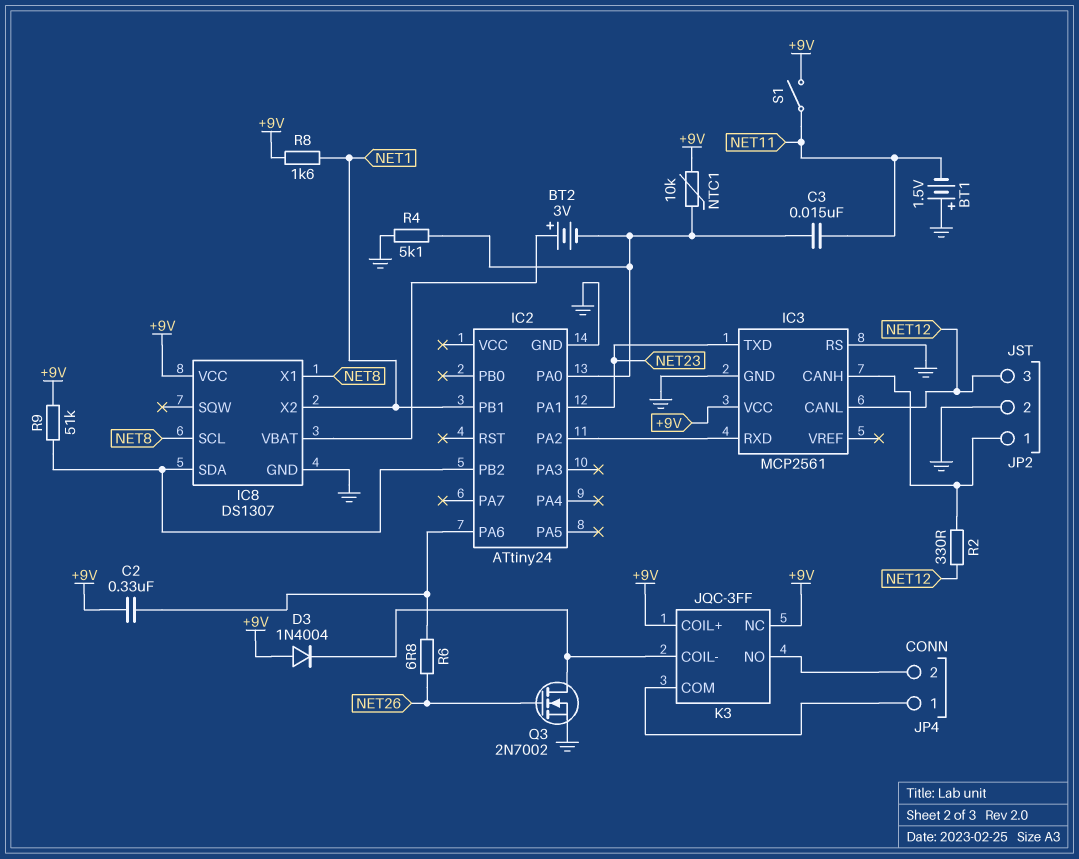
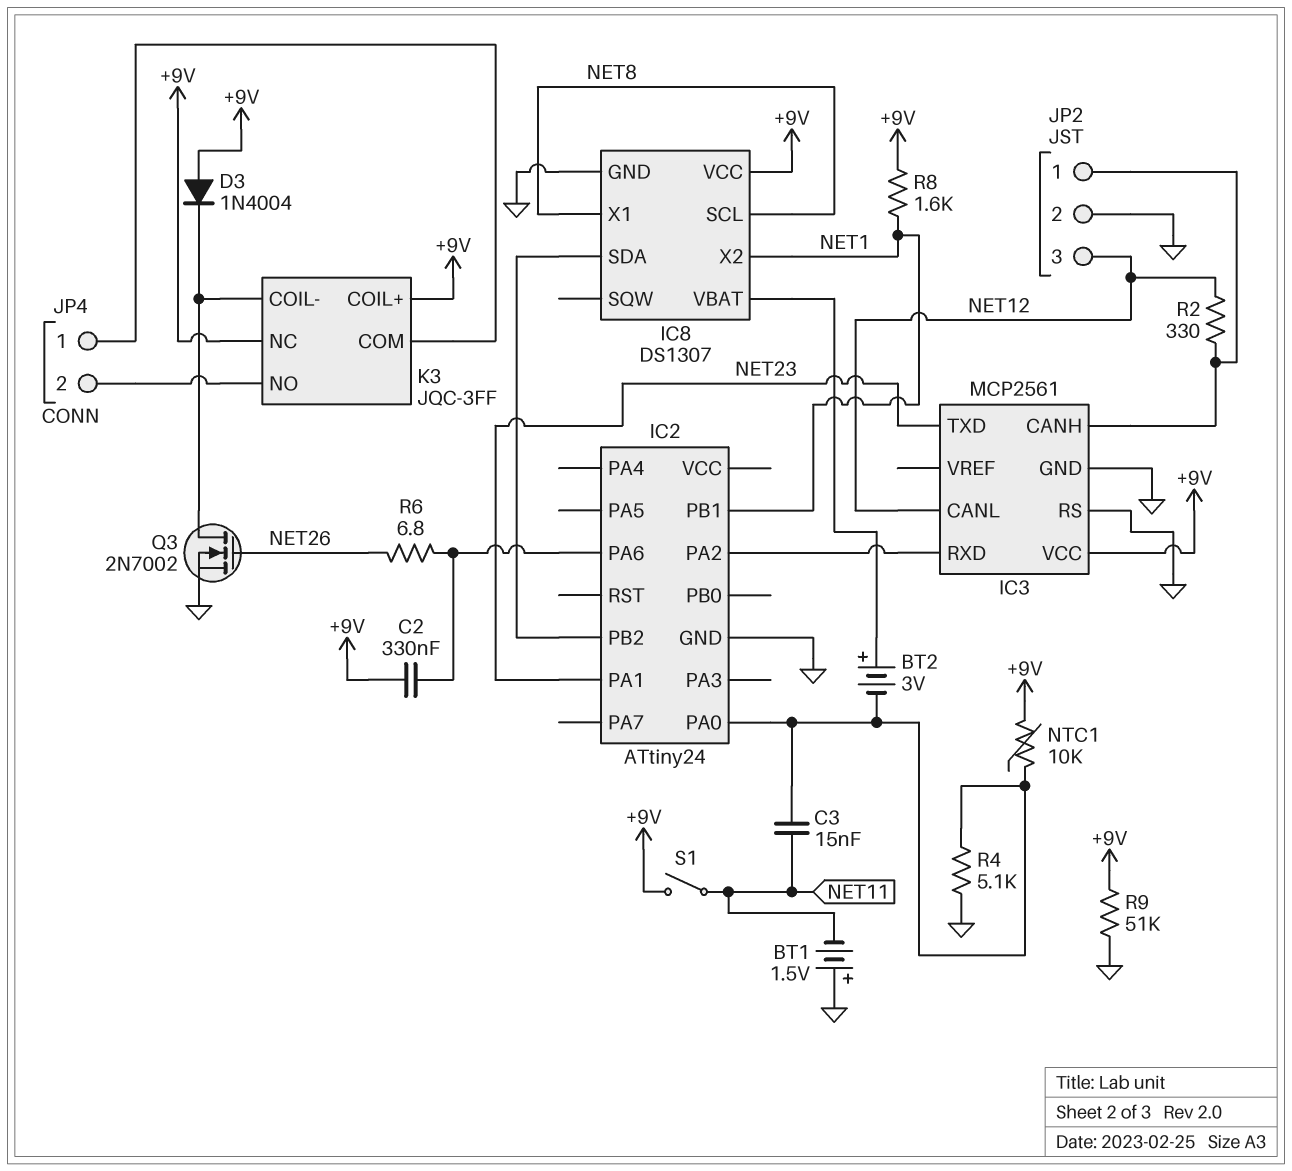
R9: 51k (+9V, IC2/PB2) -> 51k (+9V, GND)

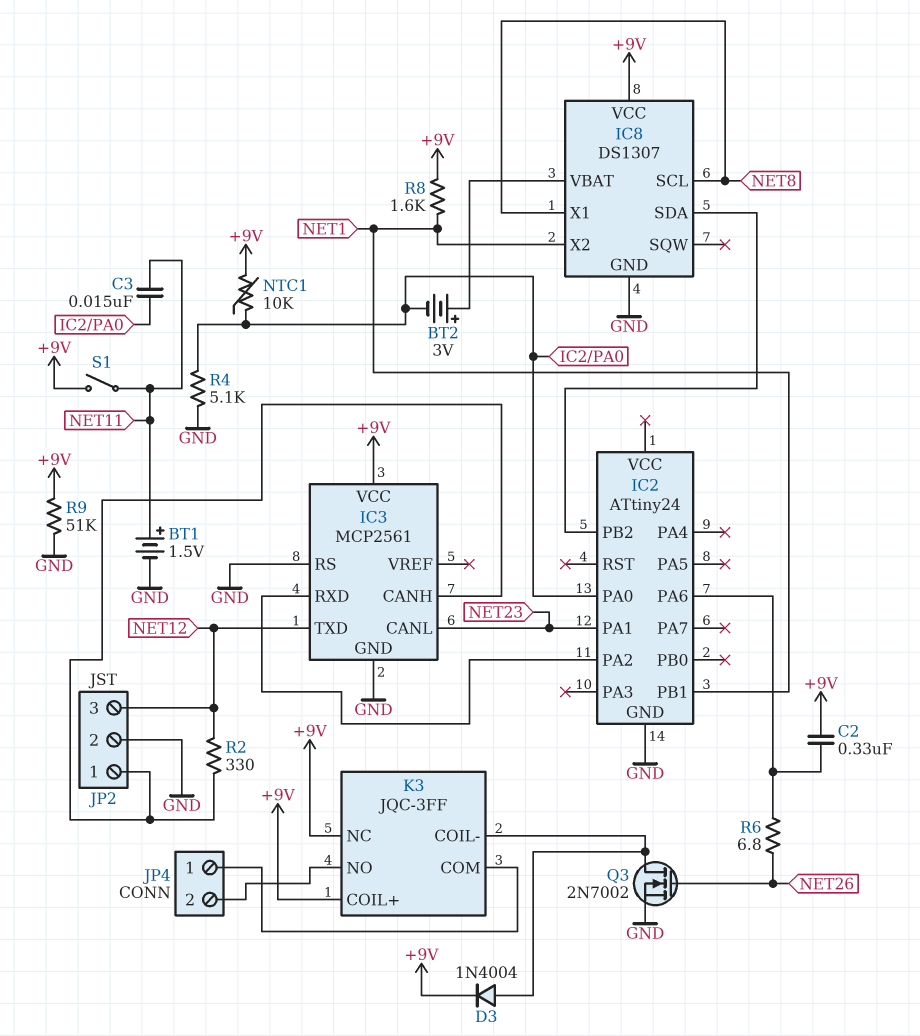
BT1: 1.5V (plus GND, minus NET11) -> 1.5V (plus NET11, minus GND)
D3: diode 1N4004 (A +9V, K K3/COIL-) -> diode 1N4004 (A K3/COIL-, K +9V)
IC3 pin CANL: NET12 -> NET23
IC3 pin TXD: NET23 -> NET12

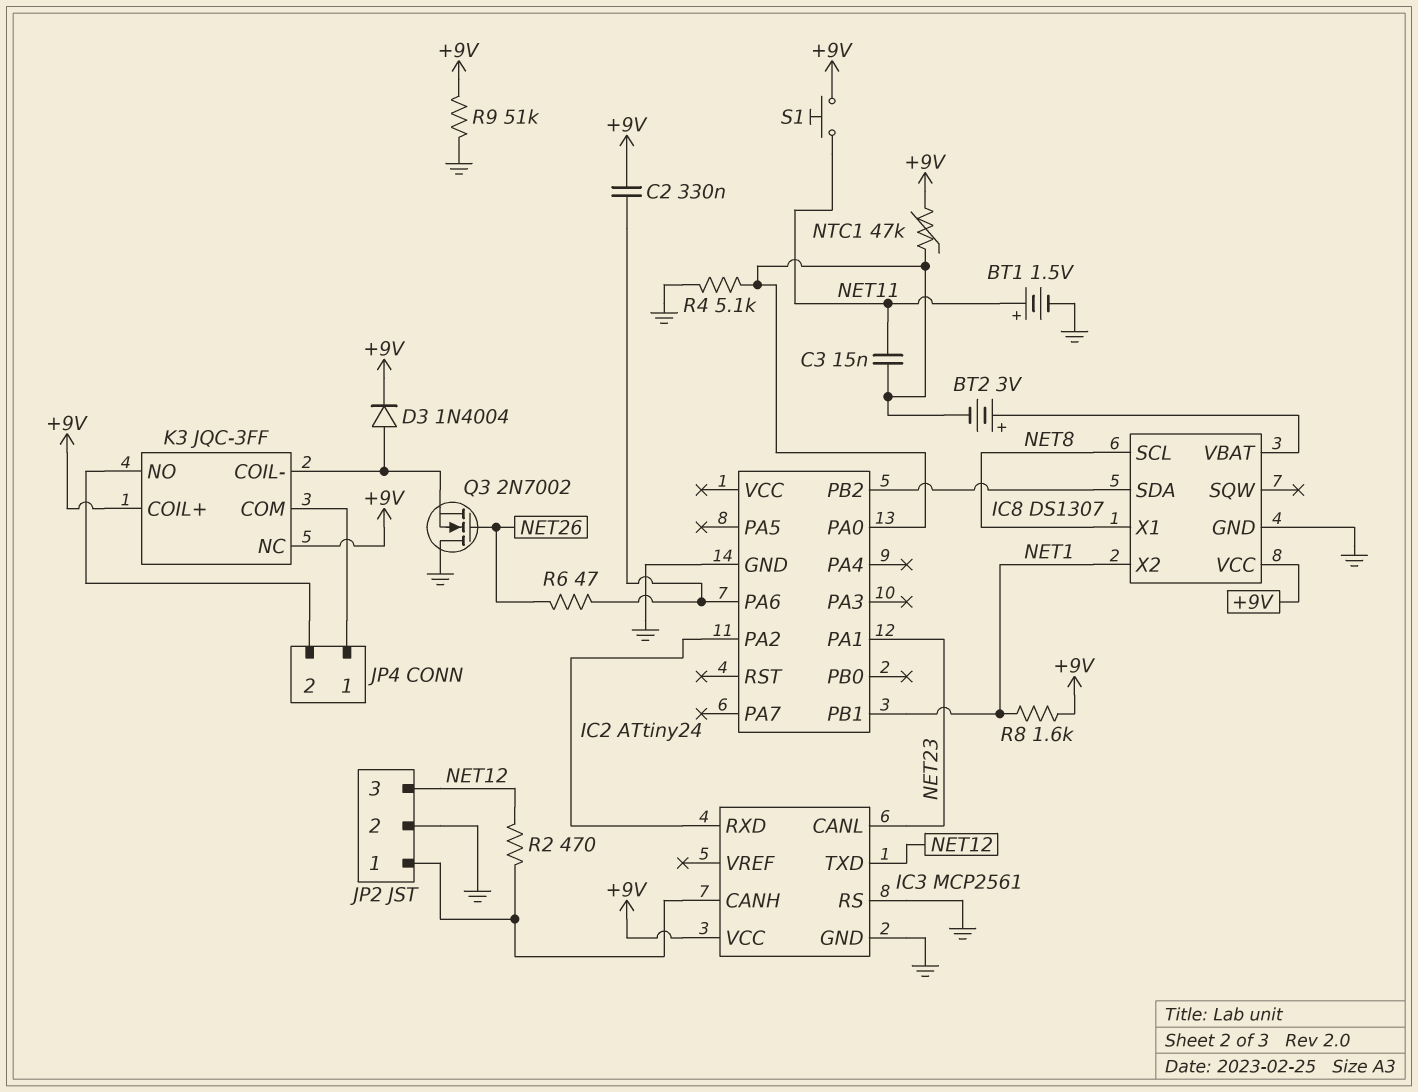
NTC1: 10k (+9V, IC2/PA0) -> 47k (+9V, IC2/PA0)
Q3: NMOS 2N7002 (G NET26, D K3/COIL-, S GND) -> NMOS 2N7002 (G NET26, D GND, S K3/COIL-)
R2: 330 (IC3/CANH, NET12) -> 470 (IC3/CANH, NET12)
R6: 6.8 (IC2/PA6, NET26) -> 47 (IC2/PA6, NET26)
S1: switch (+9V, NET11) -> button (+9V, NET11)

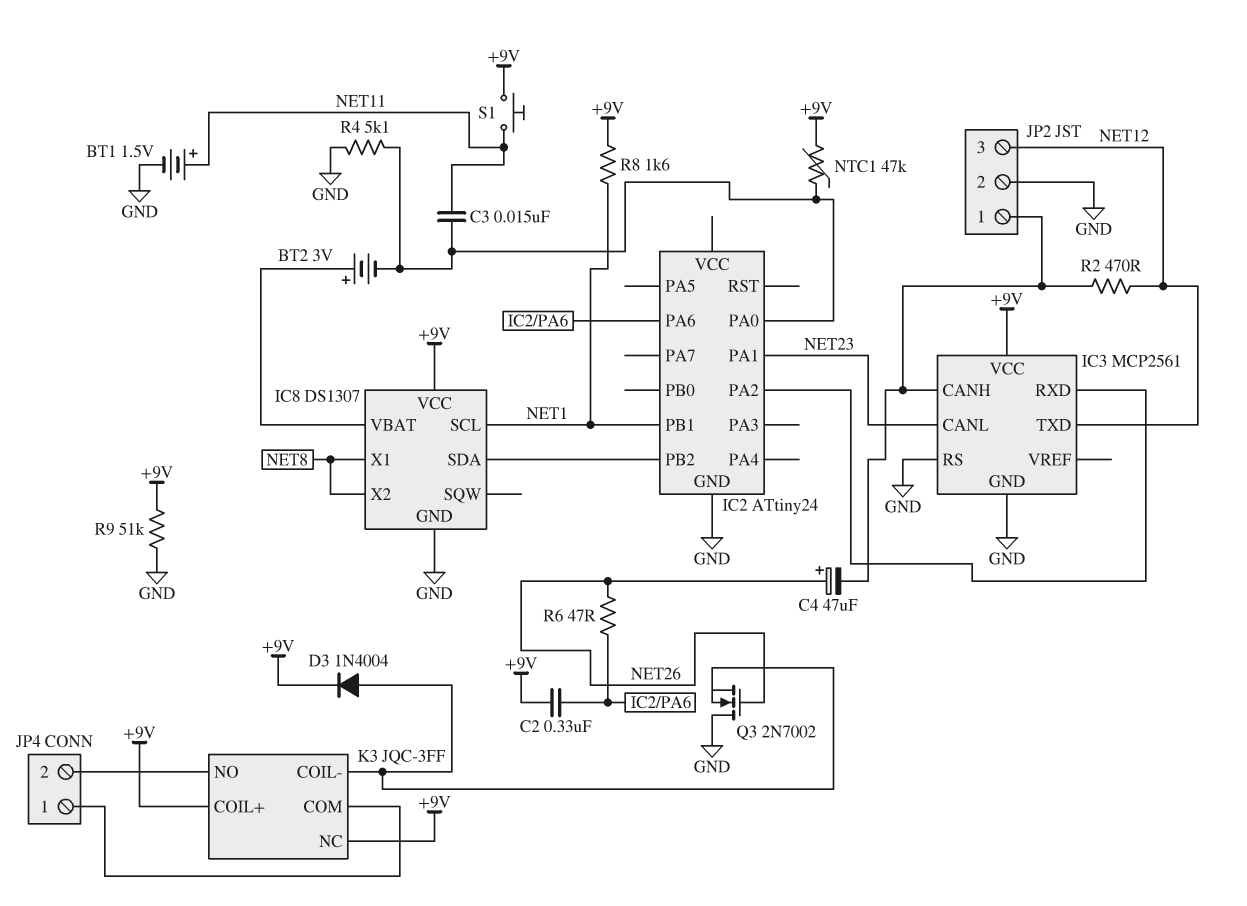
C4: none -> 47uF (plus NET26, minus IC3/CANH)
IC8 pin SCL: NET8 -> NET1
IC8 pin X2: NET1 -> NET8

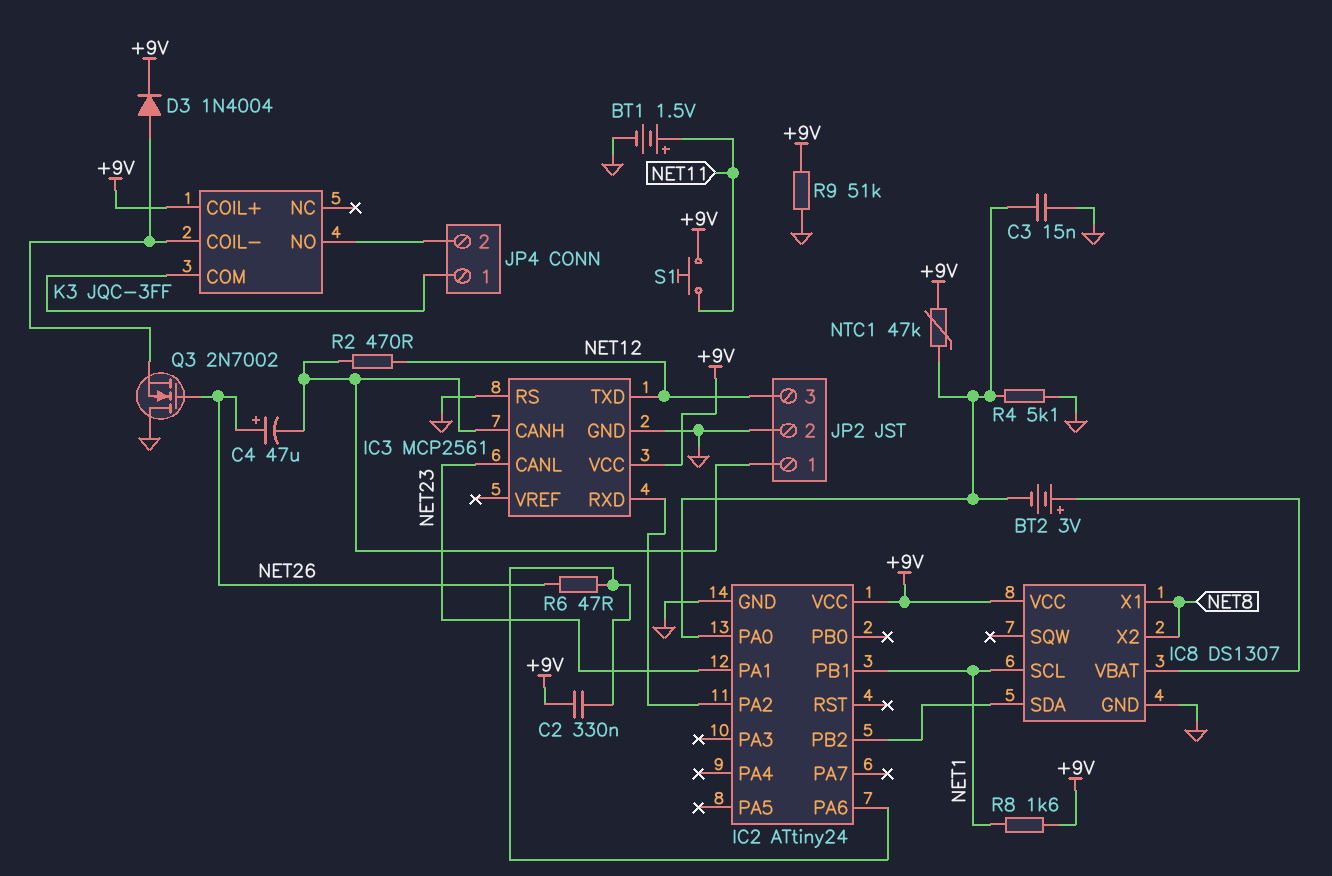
C3: 15nF (IC2/PA0, NET11) -> 15nF (GND, IC2/PA0)
IC2 pin VCC: none -> +9V
K3 pin NC: +9V -> none

